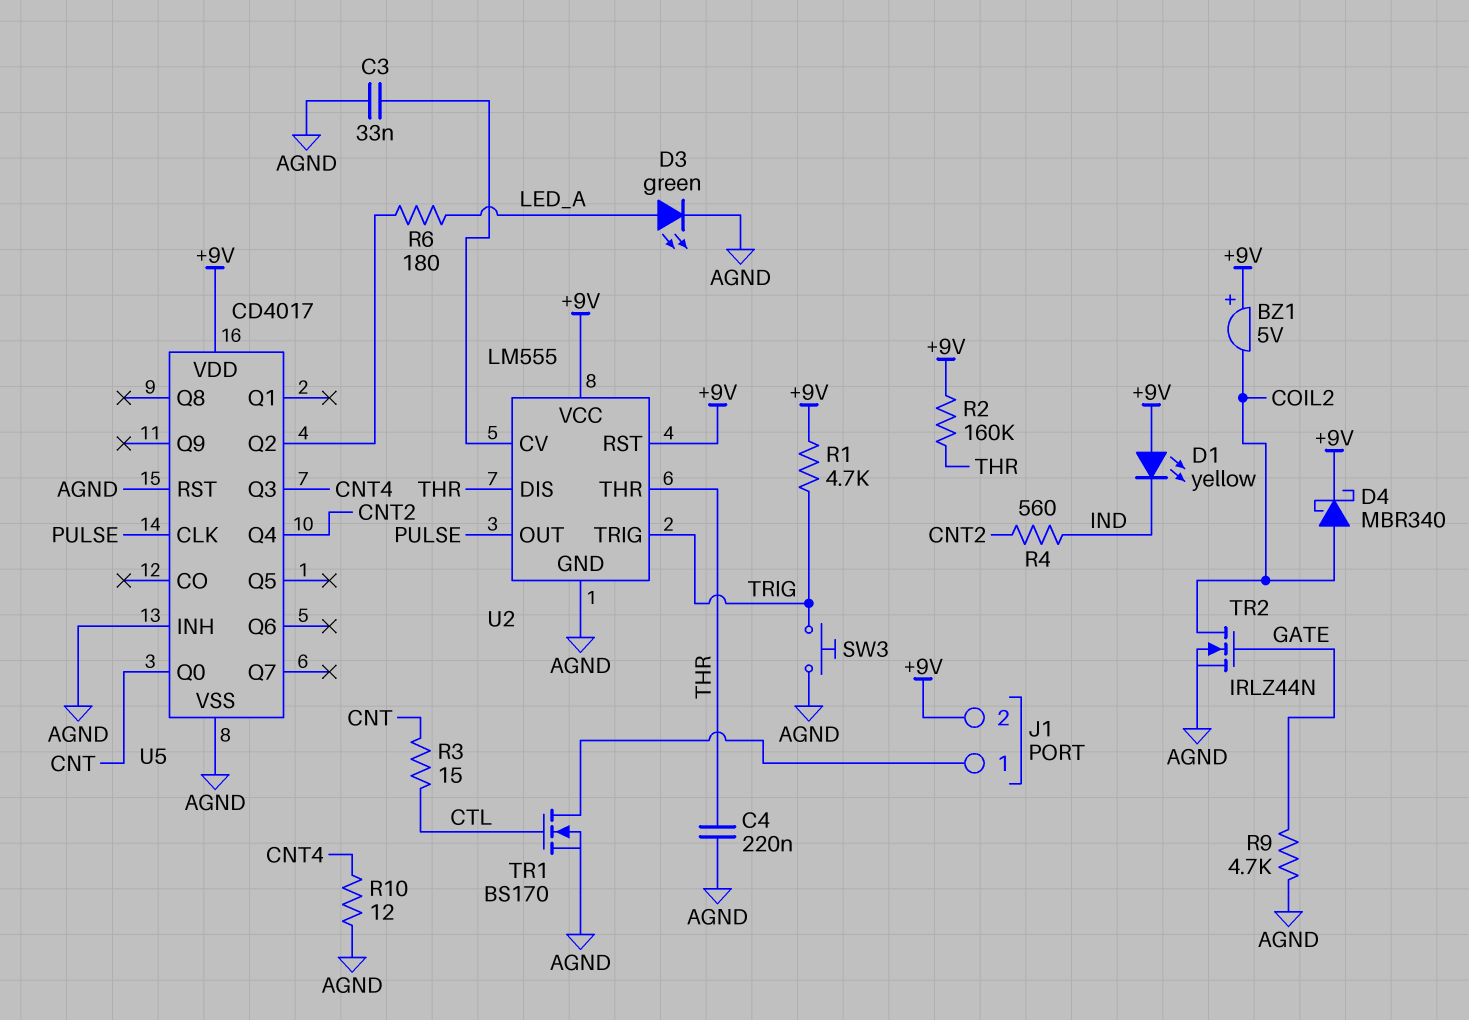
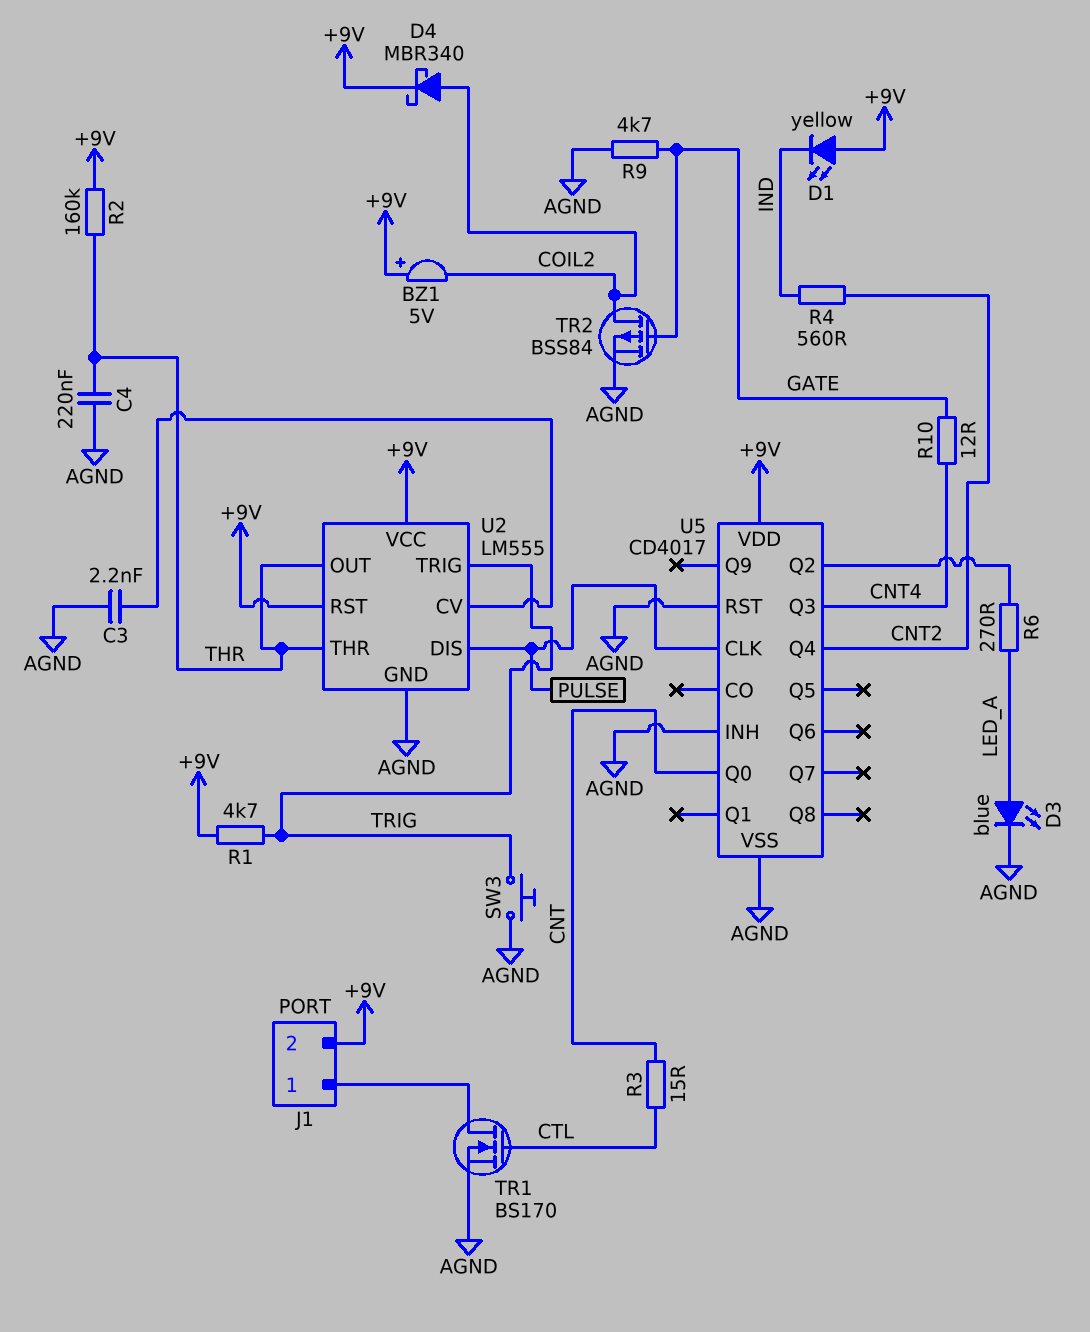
C3: 33nF (AGND, U2/CV) -> 2.2nF (AGND, U2/CV)
D3: LED green (A LED_A, K AGND) -> LED blue (A LED_A, K AGND)
R6: 180 (LED_A, U5/Q2) -> 270 (LED_A, U5/Q2)
R10: 12 (AGND, CNT4) -> 12 (CNT4, GATE)
TR2: NMOS IRLZ44N (G GATE, D COIL2, S AGND) -> PMOS BSS84 (G GATE, D COIL2, S AGND)
U2 pin DIS: THR -> PULSE
U2 pin OUT: PULSE -> THR

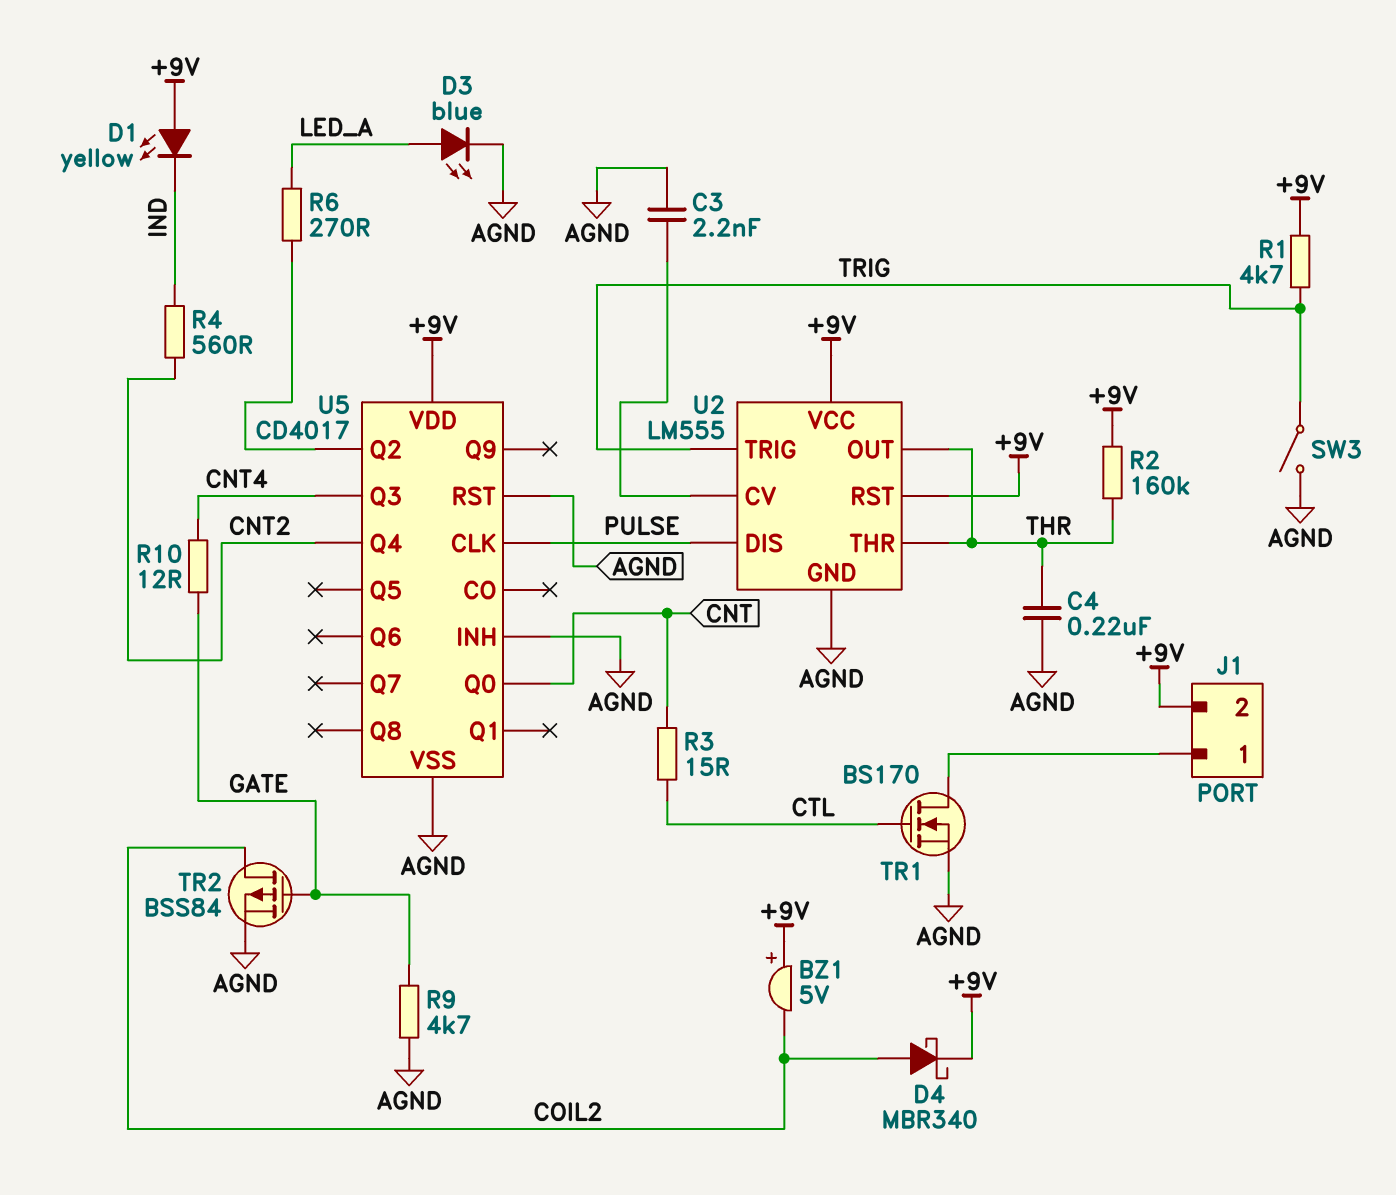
SW3: button (AGND, TRIG) -> switch (AGND, TRIG)

